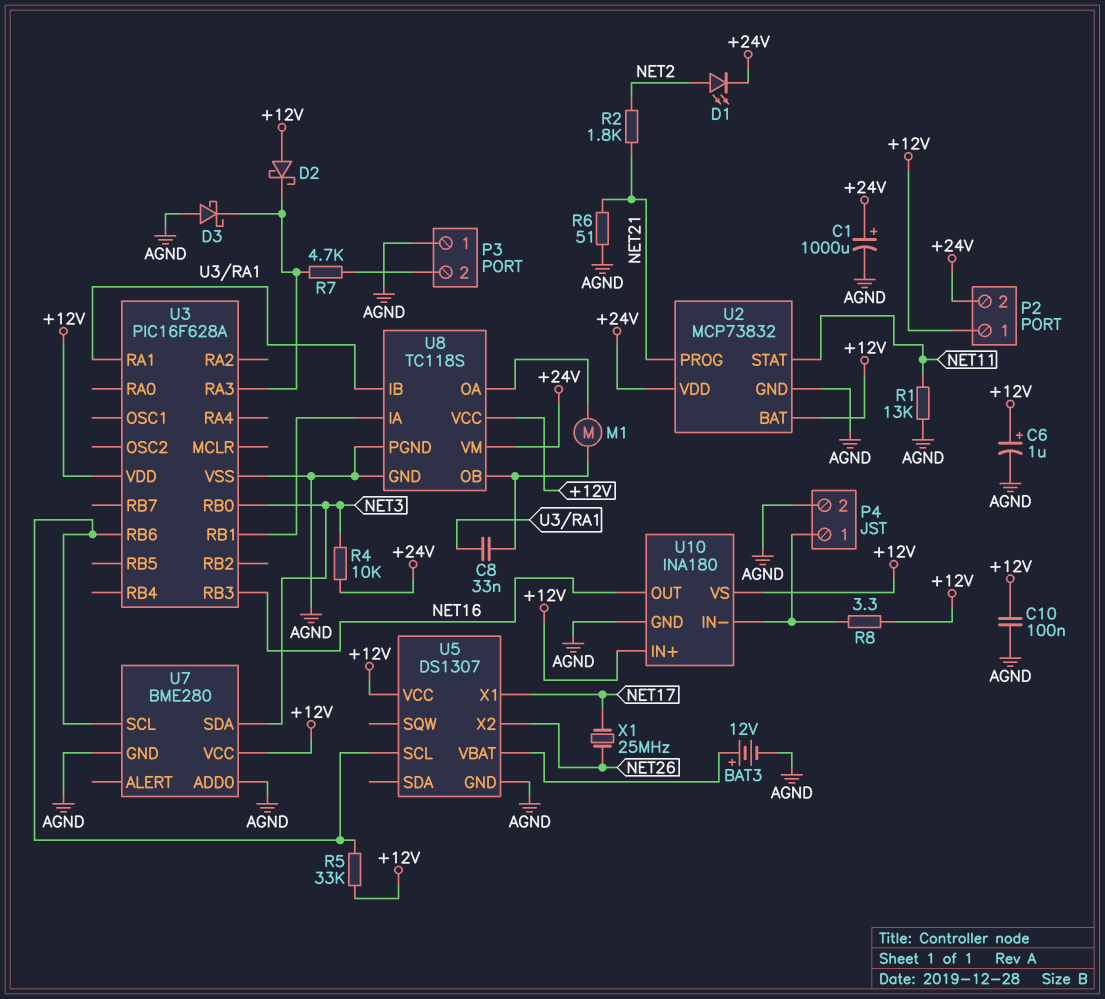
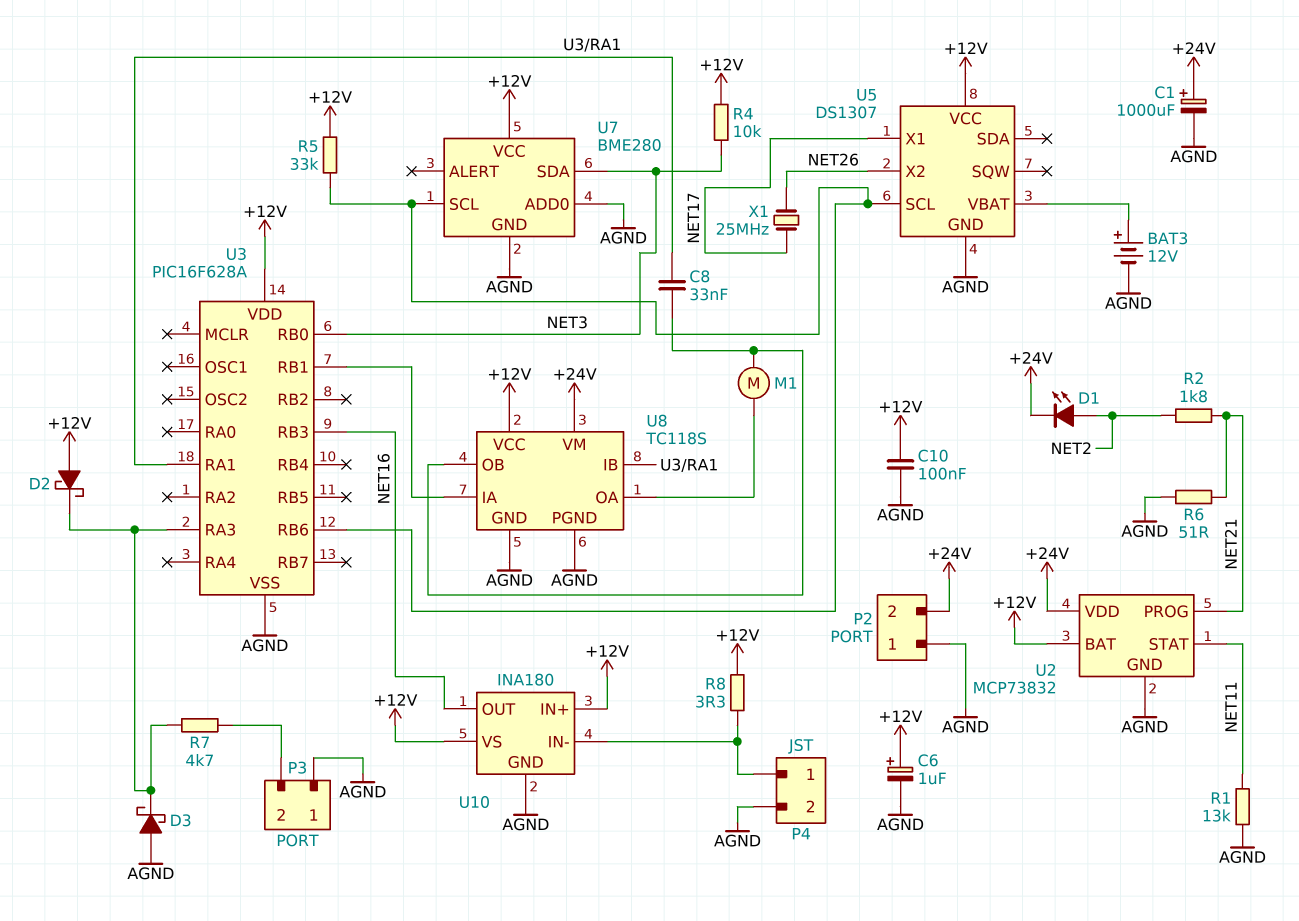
P2 pin 1: +12V -> AGND
R4: 10k (+24V, NET3) -> 10k (+12V, NET3)

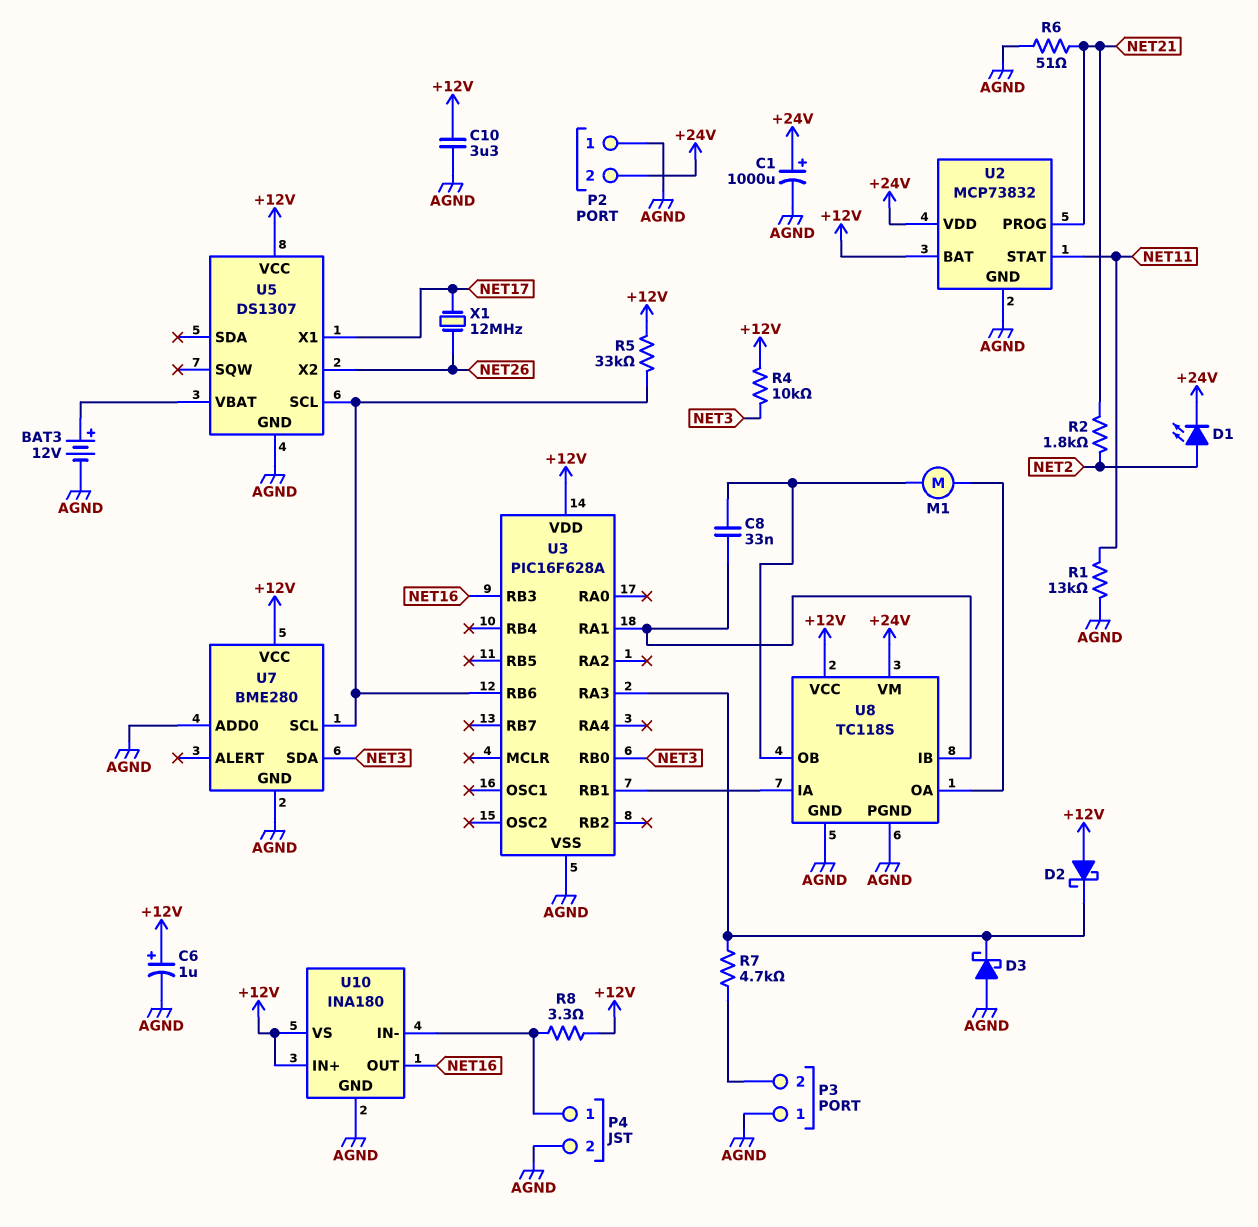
C10: 100nF (+12V, AGND) -> 3.3uF (+12V, AGND)
X1: 25MHz (NET17, NET26) -> 12MHz (NET17, NET26)

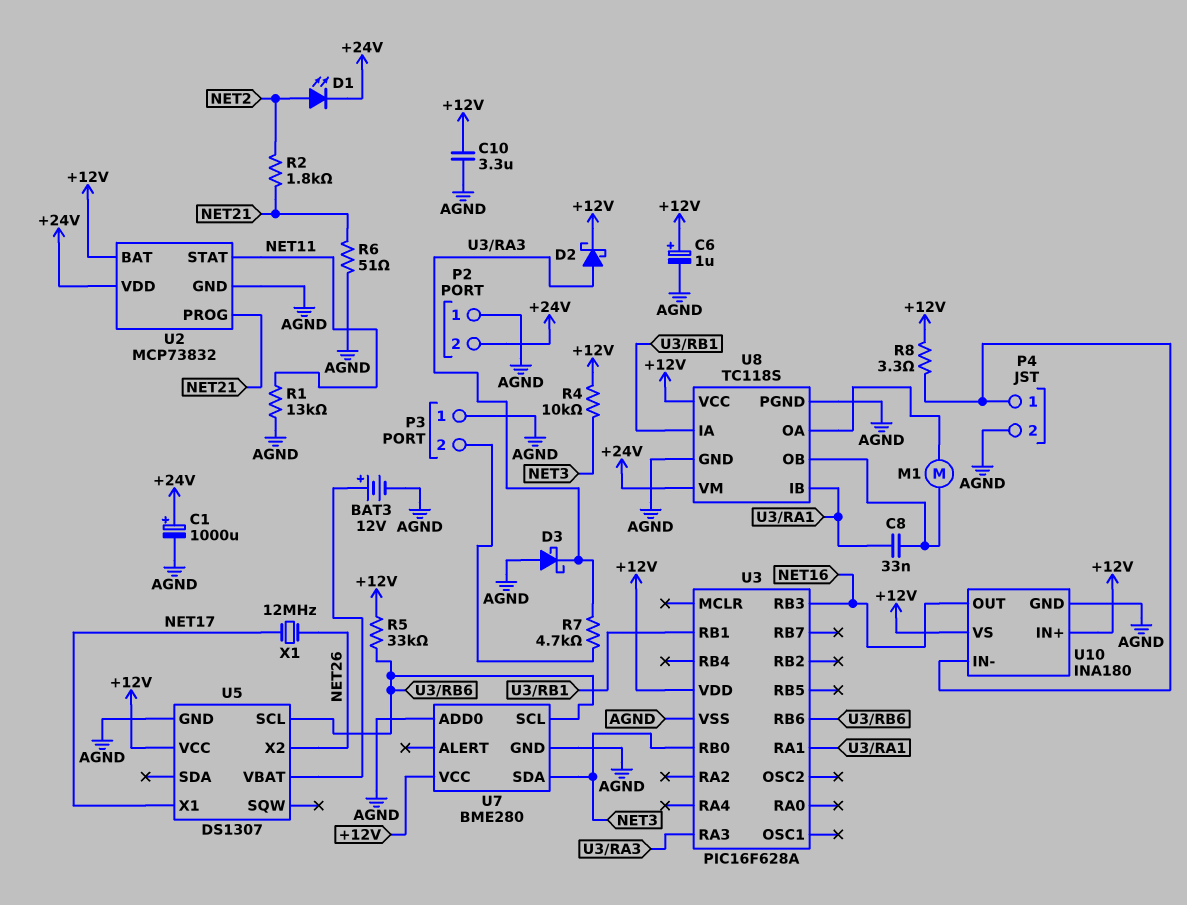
D2: schottky (A +12V, K U3/RA3) -> schottky (A U3/RA3, K +12V)

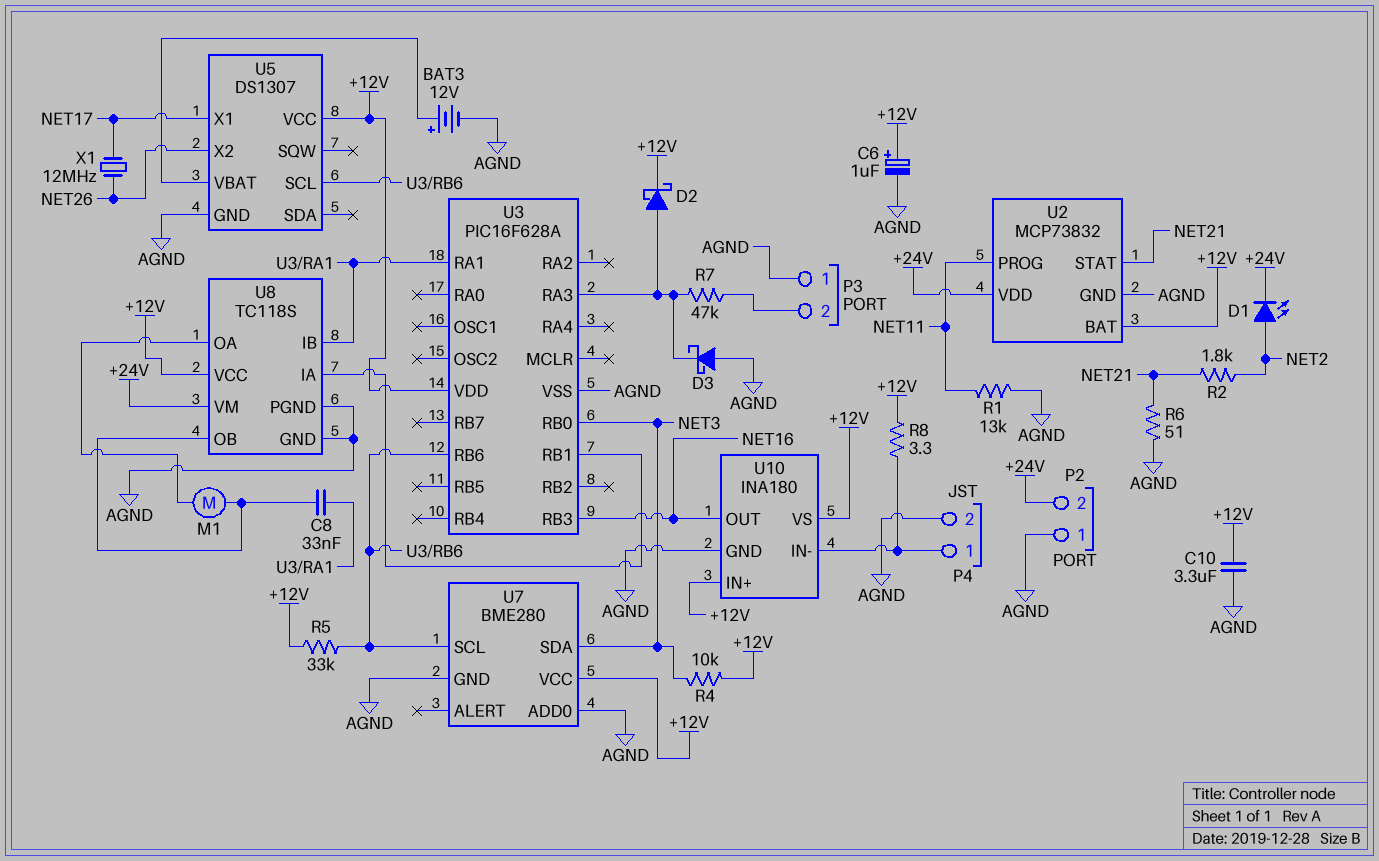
C1: 1000uF (plus +24V, minus AGND) -> none
R7: 4.7k (P3/2, U3/RA3) -> 47k (P3/2, U3/RA3)
U2 pin PROG: NET21 -> NET11
U2 pin STAT: NET11 -> NET21

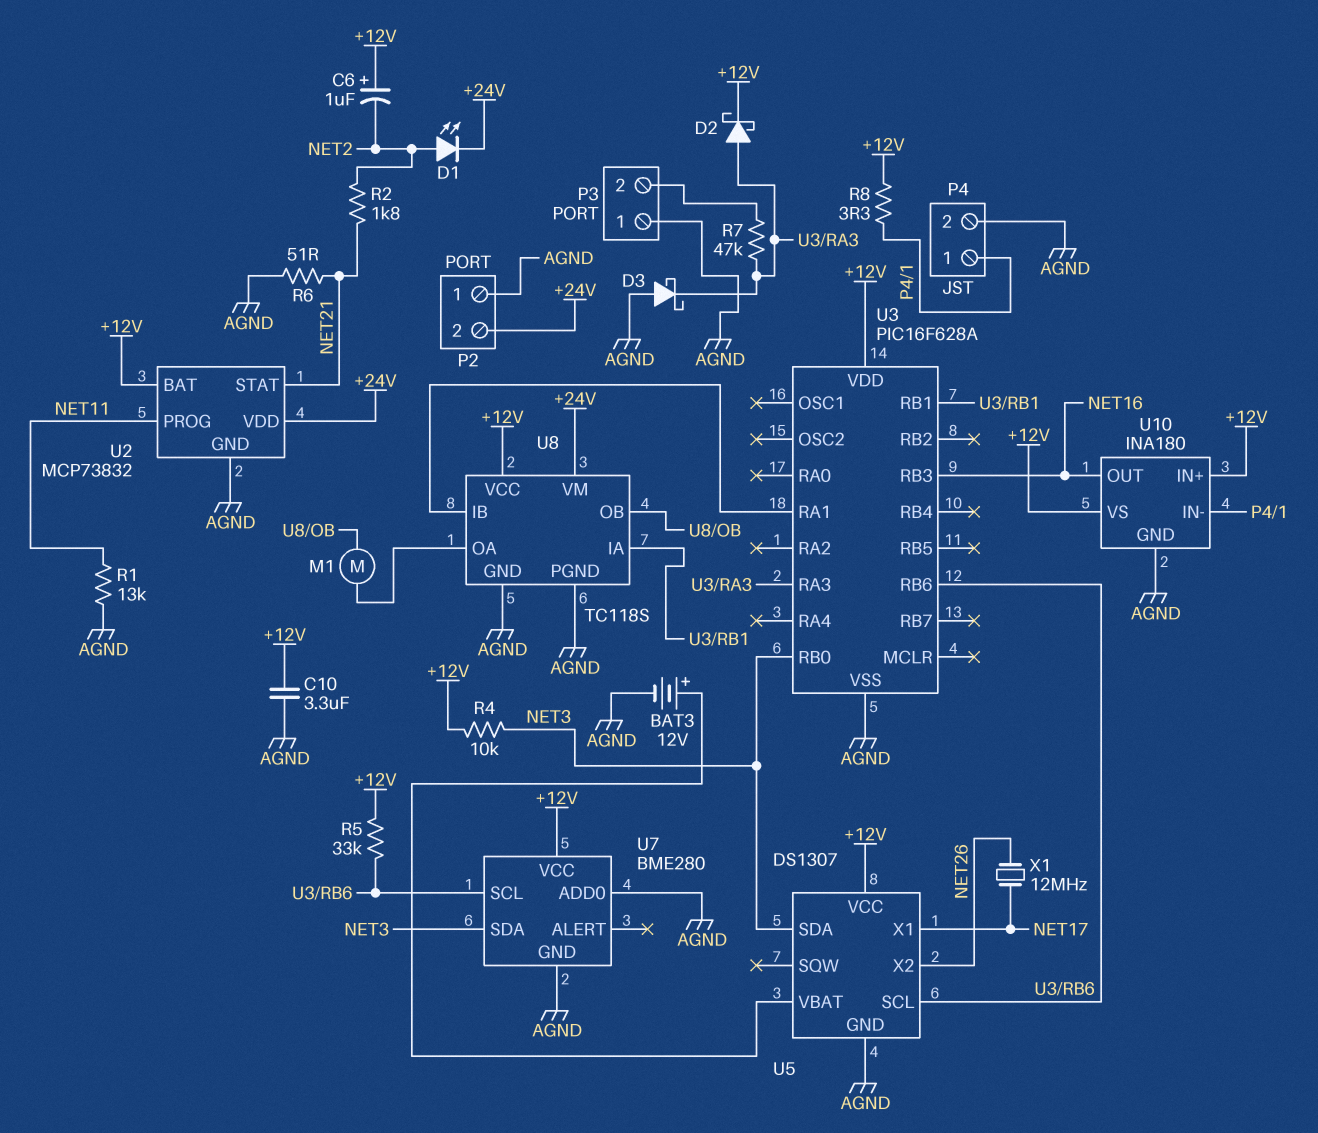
C6: 1uF (plus +12V, minus AGND) -> 1uF (plus +12V, minus NET2)
C8: 33nF (U3/RA1, U8/OB) -> none
U5 pin SDA: none -> NET3

